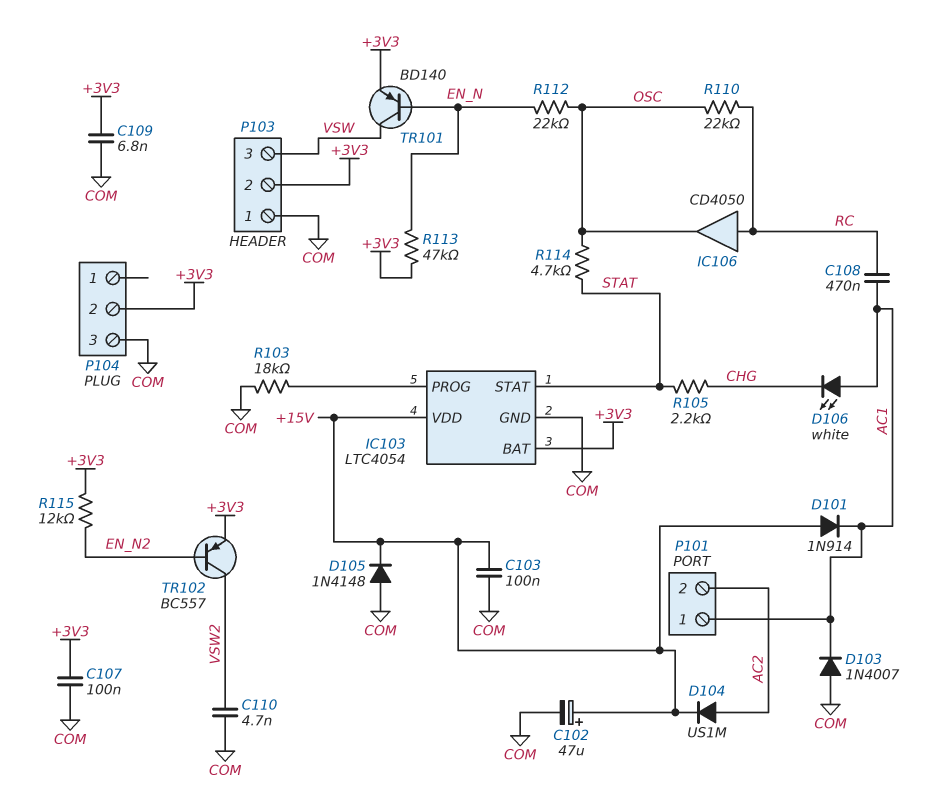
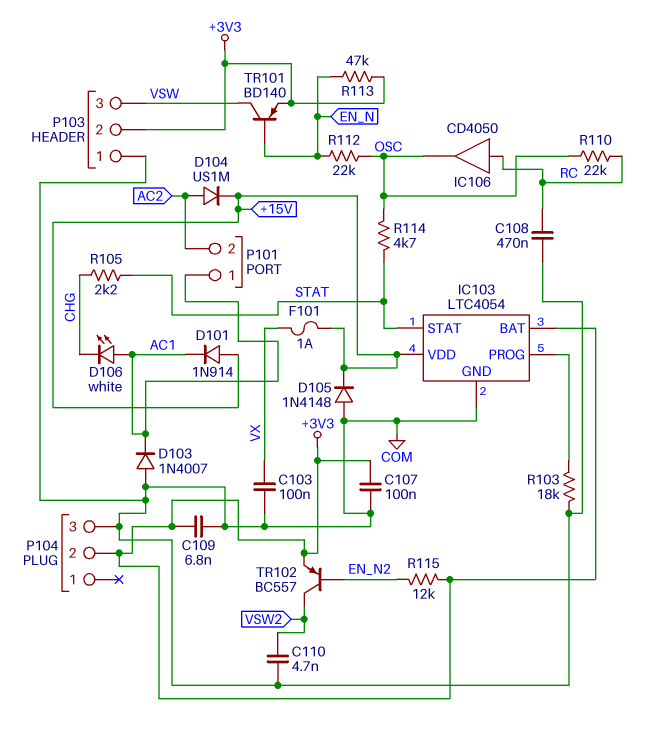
C102: 47uF (plus +15V, minus COM) -> none
C103: 100nF (+15V, COM) -> 100nF (COM, VX)
C108: 470nF (AC1, RC) -> 470nF (COM, RC)
F101: none -> 1A (+15V, VX)

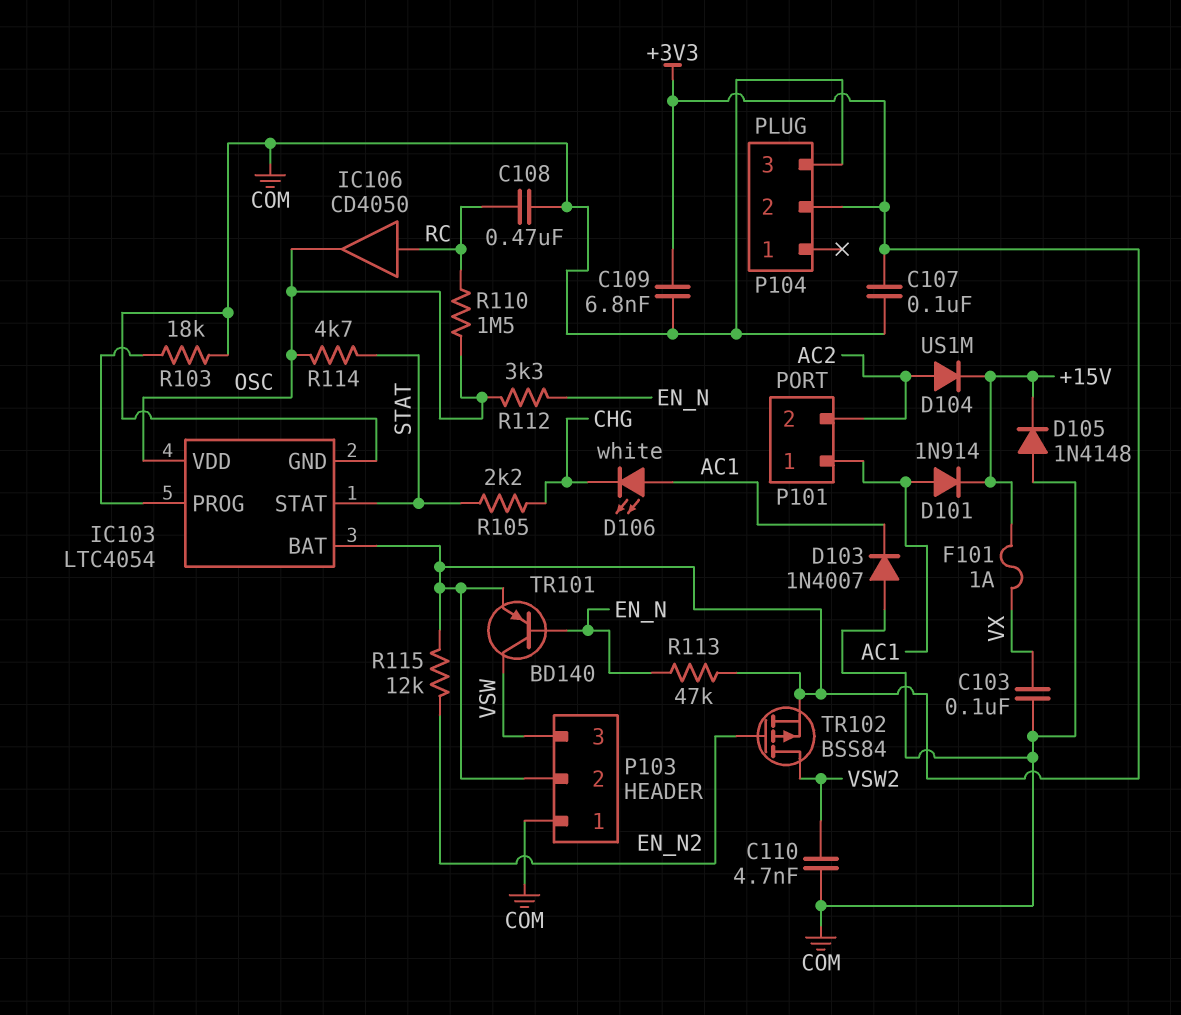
D101: diode 1N914 (A +15V, K AC1) -> diode 1N914 (A AC1, K +15V)
IC103 pin VDD: +15V -> OSC
R110: 22k (OSC, RC) -> 1.5M (OSC, RC)
R112: 22k (EN_N, OSC) -> 3.3k (EN_N, OSC)
TR102: PNP BC557 (B EN_N2, C VSW2, E +3V3) -> PMOS BSS84 (G EN_N2, D VSW2, S +3V3)

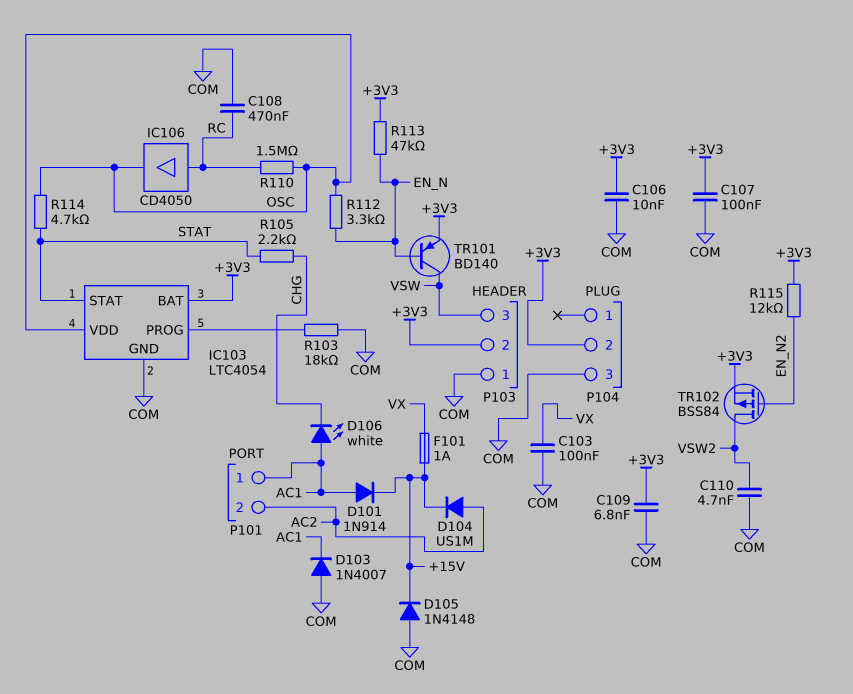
C106: none -> 10nF (+3V3, COM)

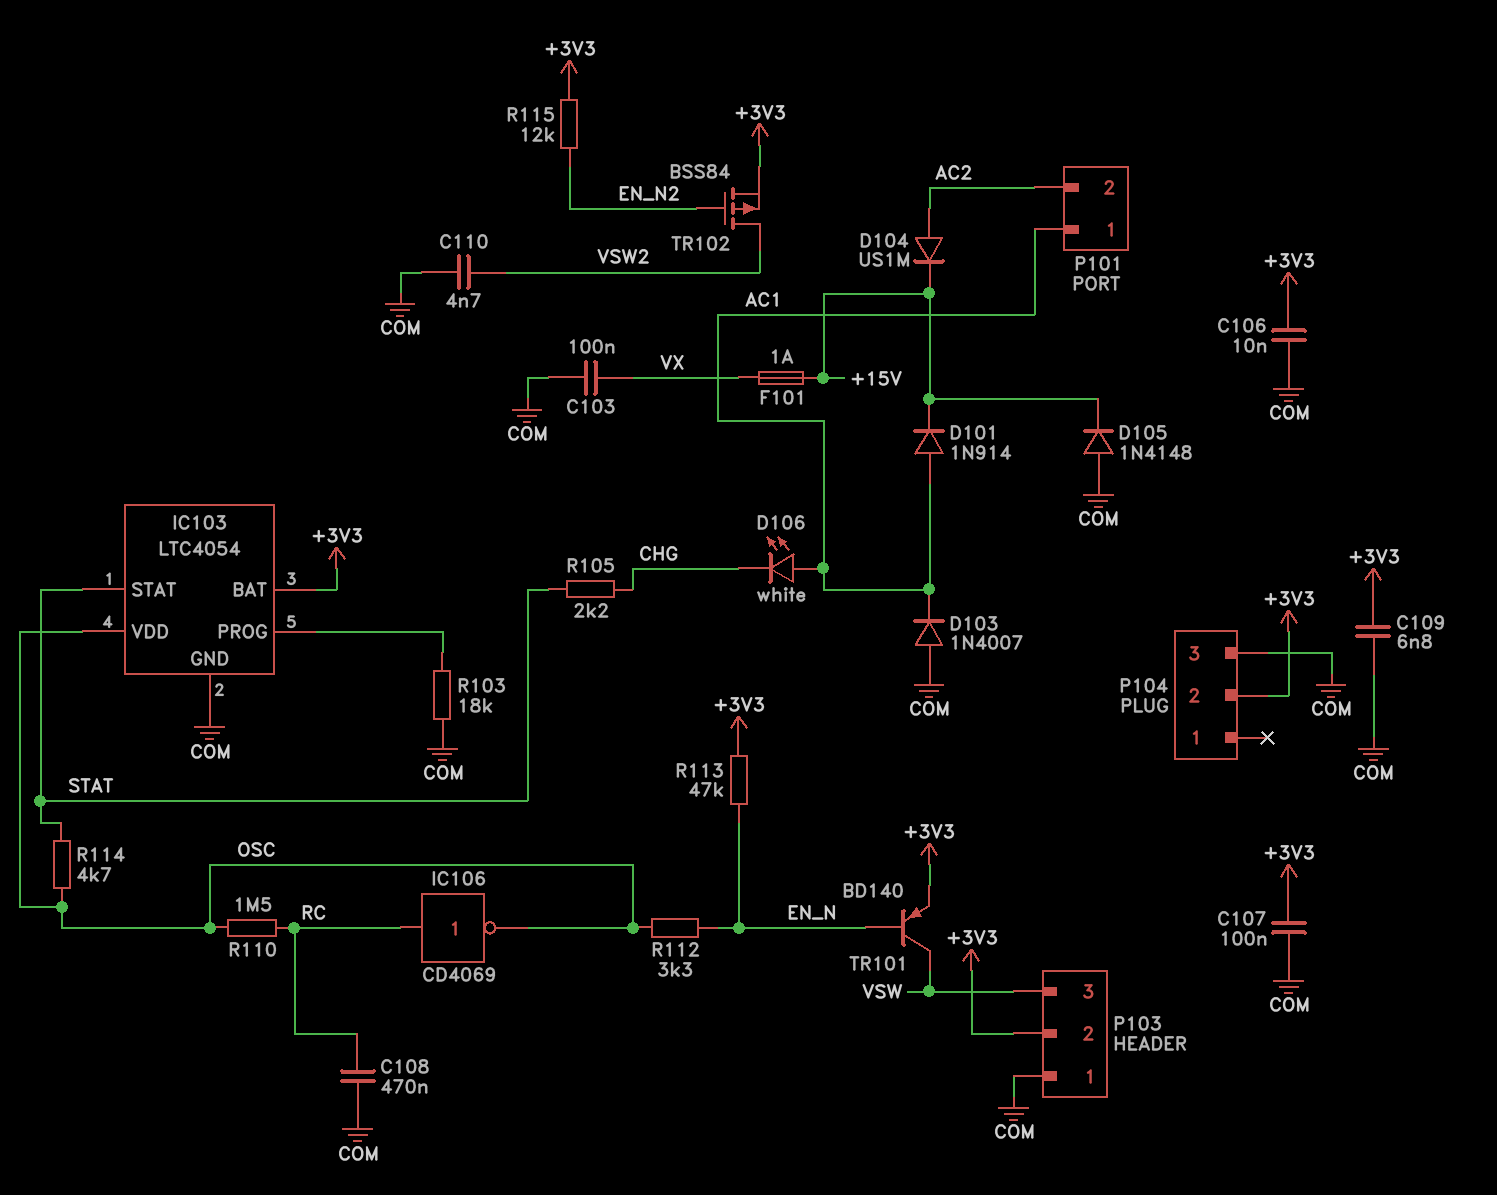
IC106: buffer CD4050 (in RC, out OSC) -> NOT CD4069 (in RC, out OSC)

